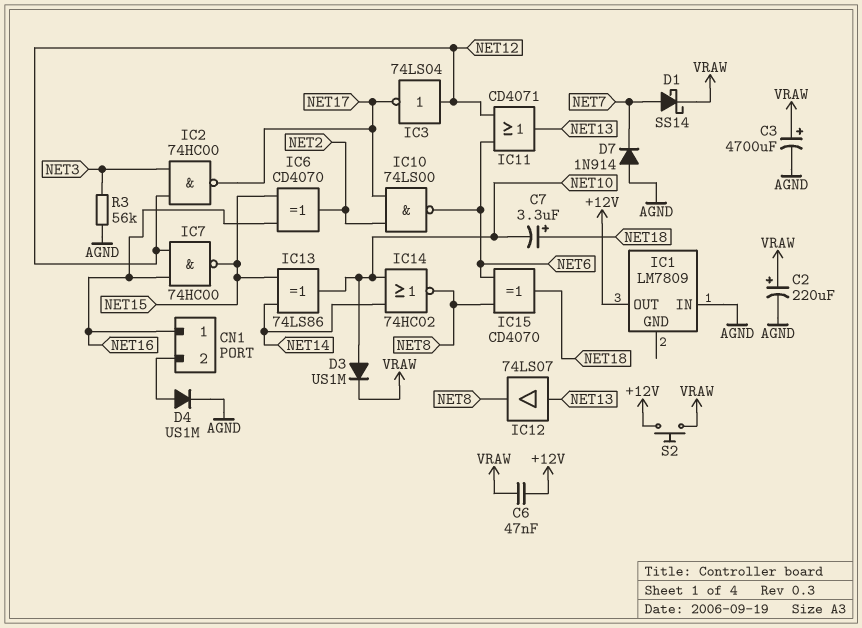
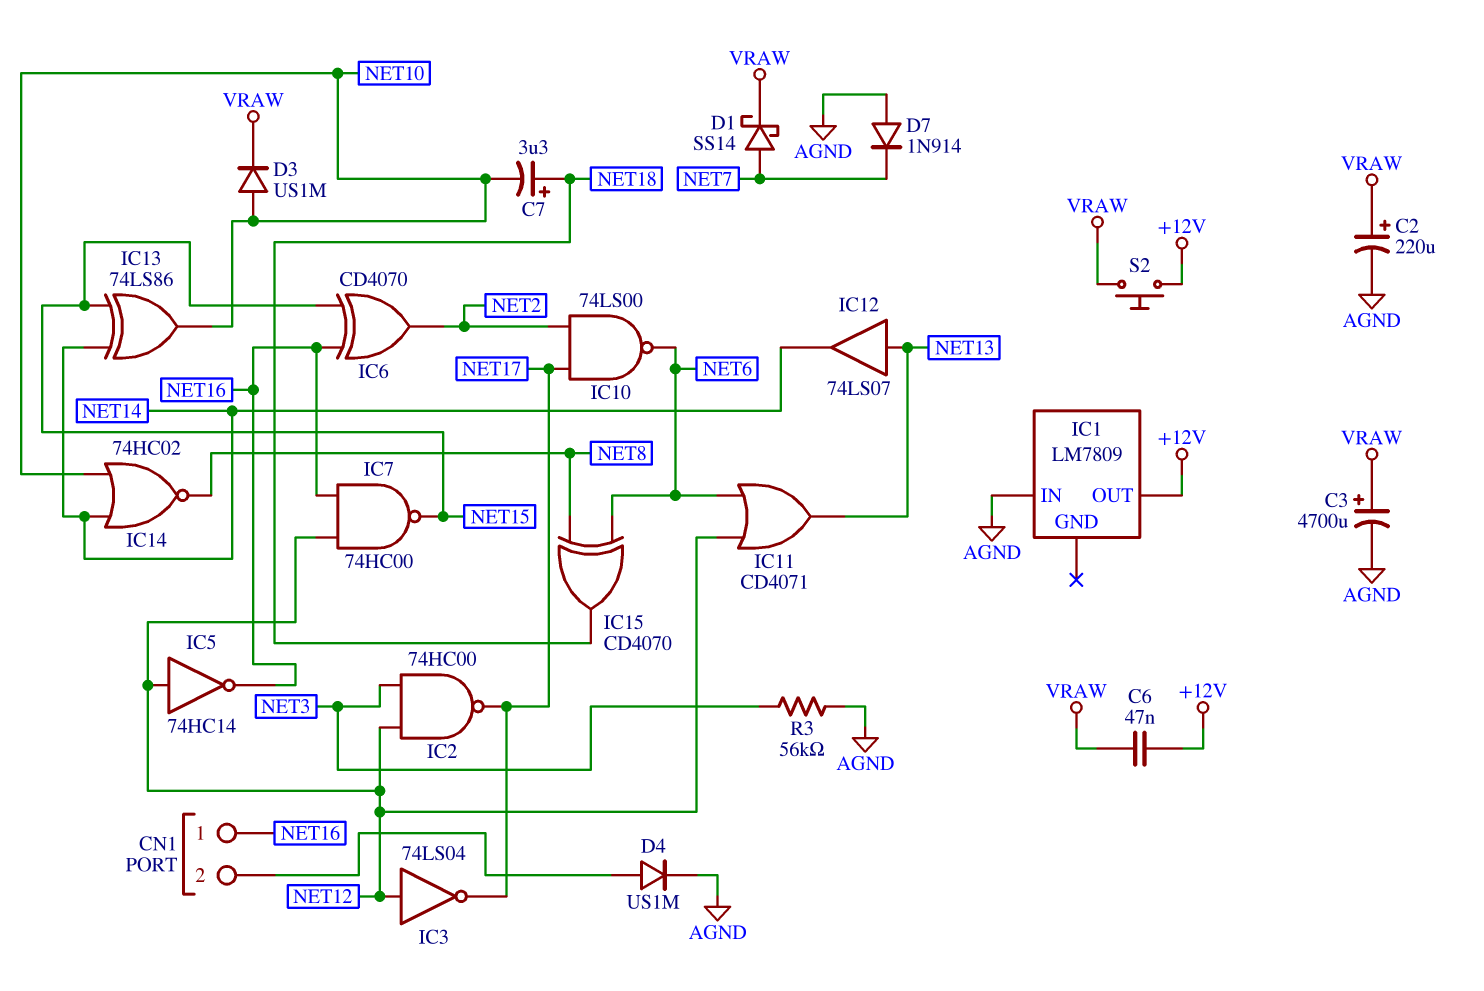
IC5: none -> NOT 74HC14 (in NET12, out NET16)
IC12: buffer 74LS07 (in NET13, out NET8) -> buffer 74LS07 (in NET13, out NET14)

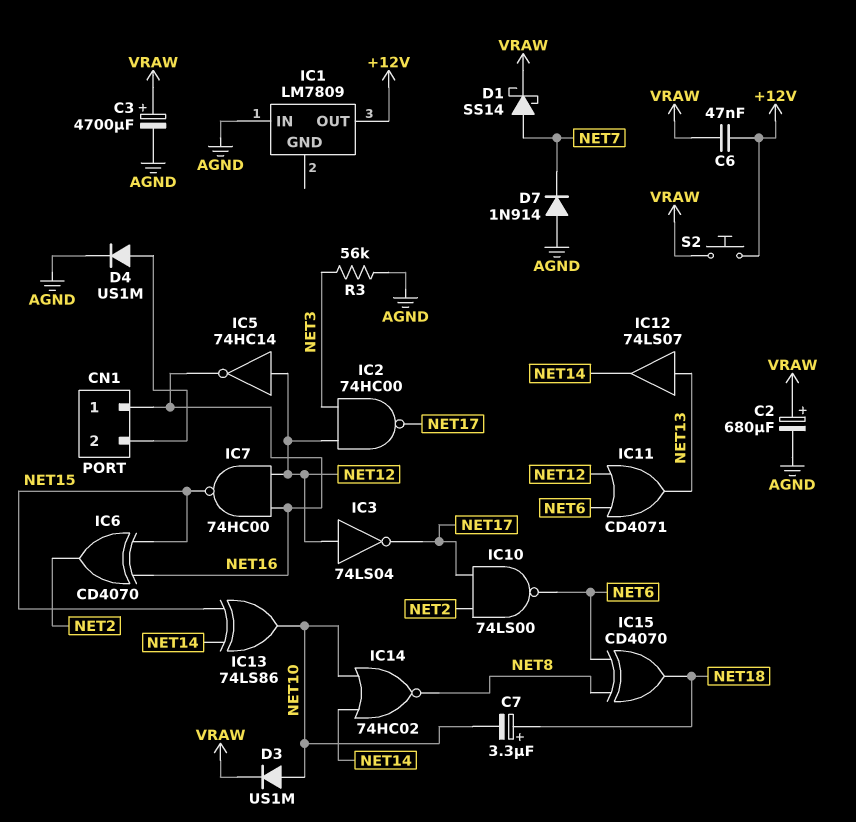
C2: 220uF (plus VRAW, minus AGND) -> 680uF (plus VRAW, minus AGND)

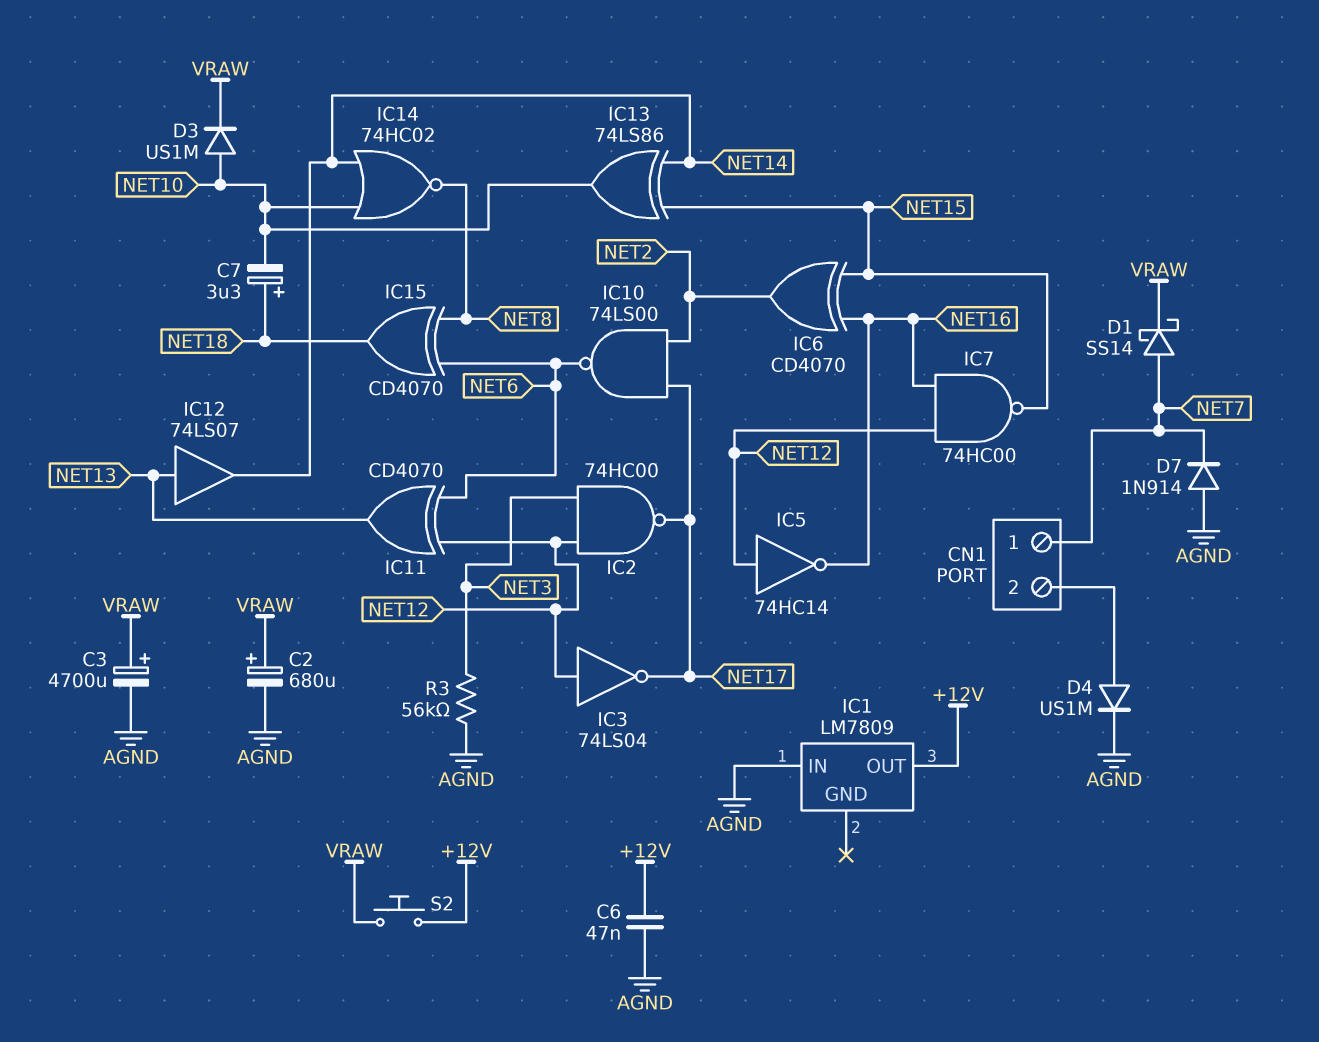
C6: 47nF (+12V, VRAW) -> 47nF (+12V, AGND)
CN1 pin 1: NET16 -> NET7
IC11: OR CD4071 (in NET6, in NET12, out NET13) -> XOR CD4070 (in NET6, in NET12, out NET13)

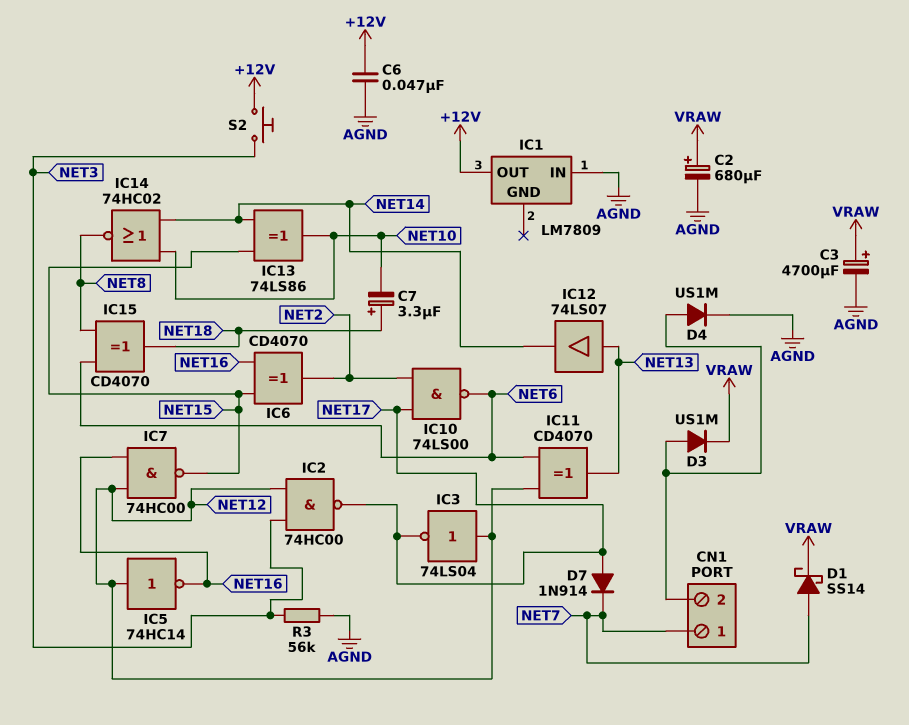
D3: diode US1M (A NET10, K VRAW) -> diode US1M (A CN1/2, K VRAW)
D7: diode 1N914 (A AGND, K NET7) -> diode 1N914 (A NET17, K NET7)
S2: button (+12V, VRAW) -> button (+12V, NET3)

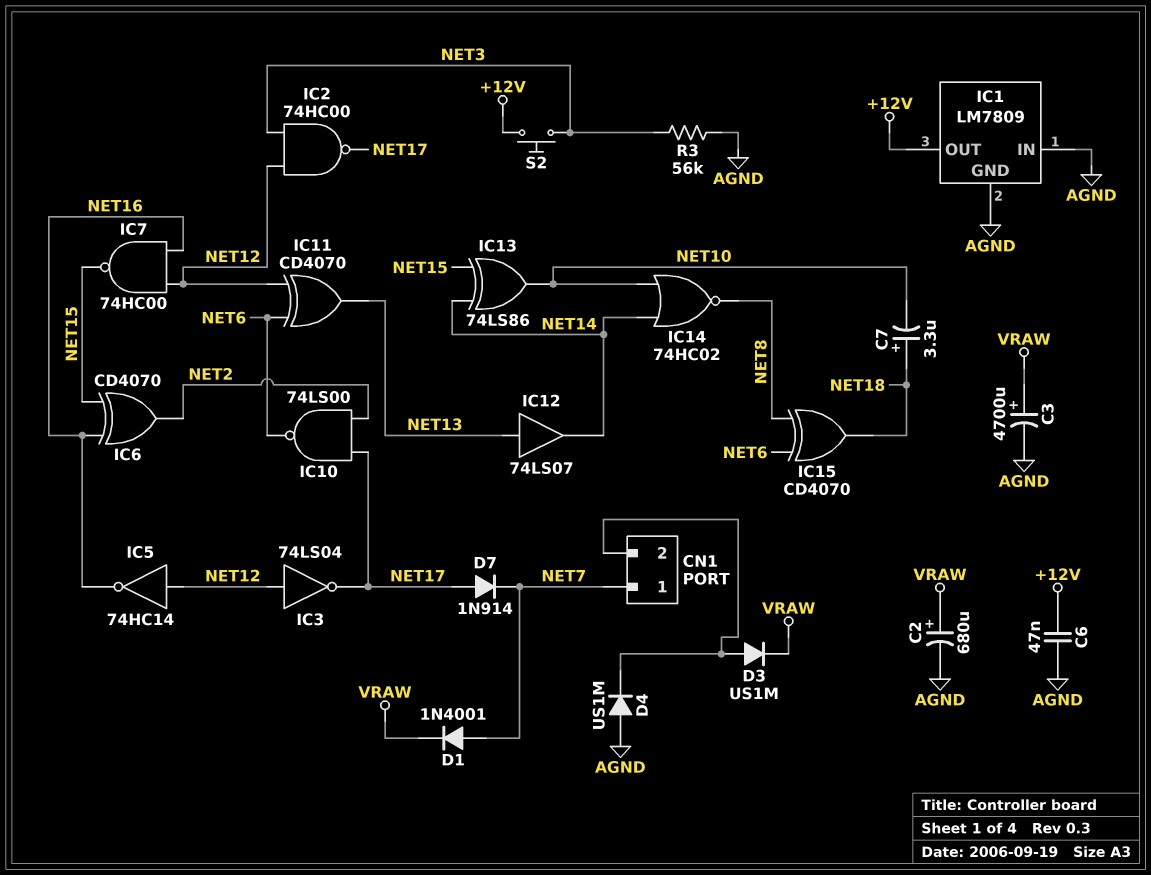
D1: schottky SS14 (A NET7, K VRAW) -> diode 1N4001 (A NET7, K VRAW)
D4: diode US1M (A CN1/2, K AGND) -> diode US1M (A AGND, K CN1/2)
IC1 pin GND: none -> AGND

